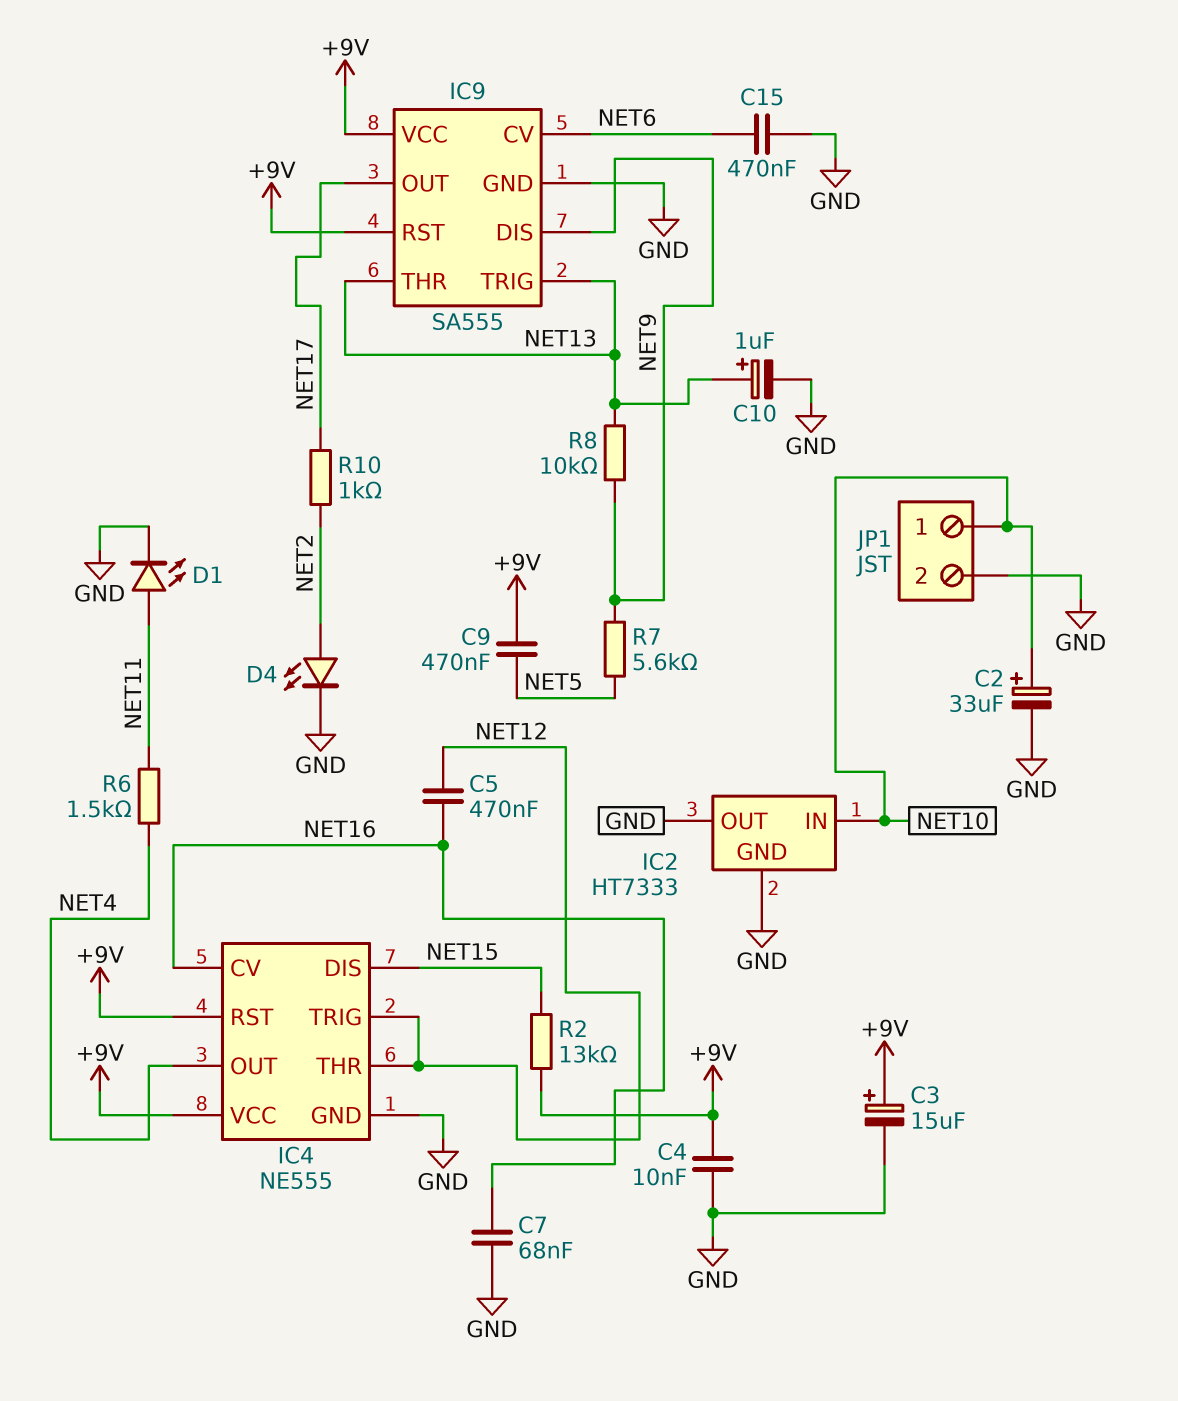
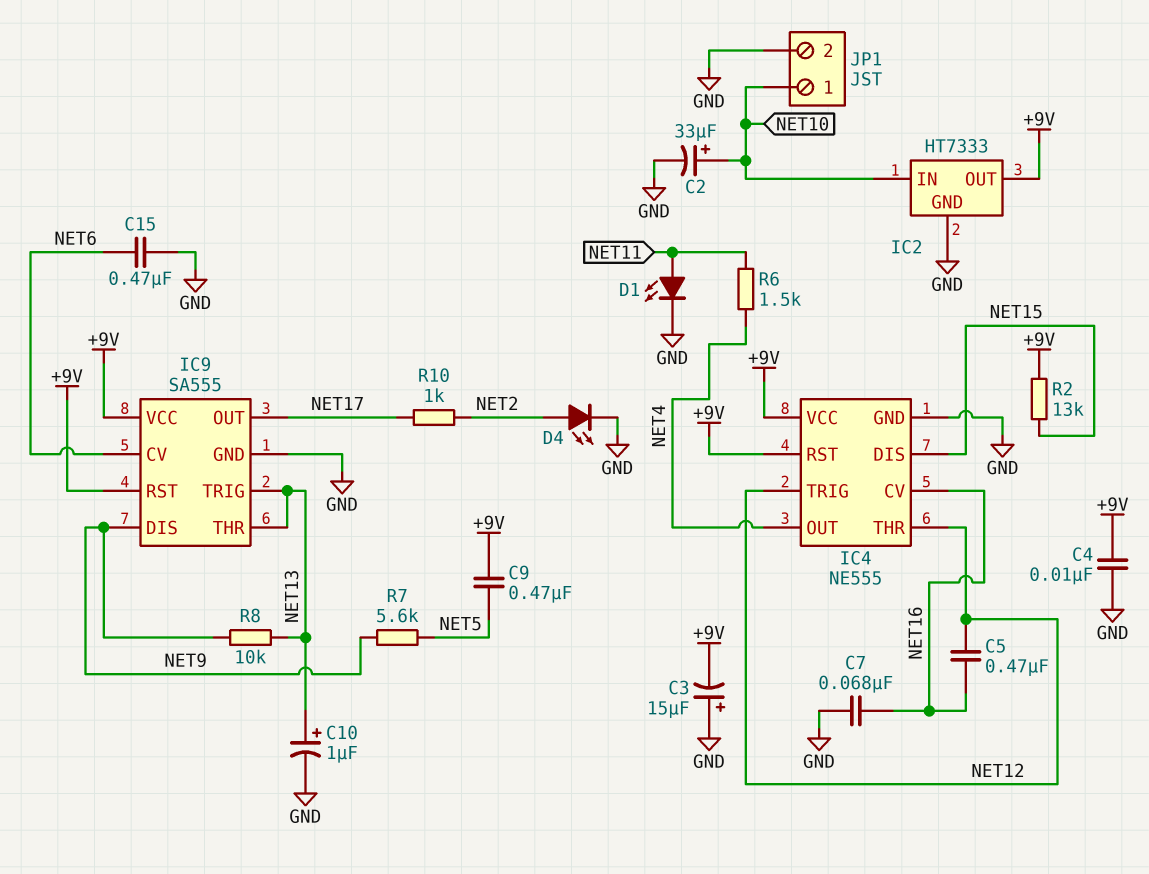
C3: 15uF (plus +9V, minus GND) -> 15uF (plus GND, minus +9V)
IC2 pin OUT: GND -> +9V

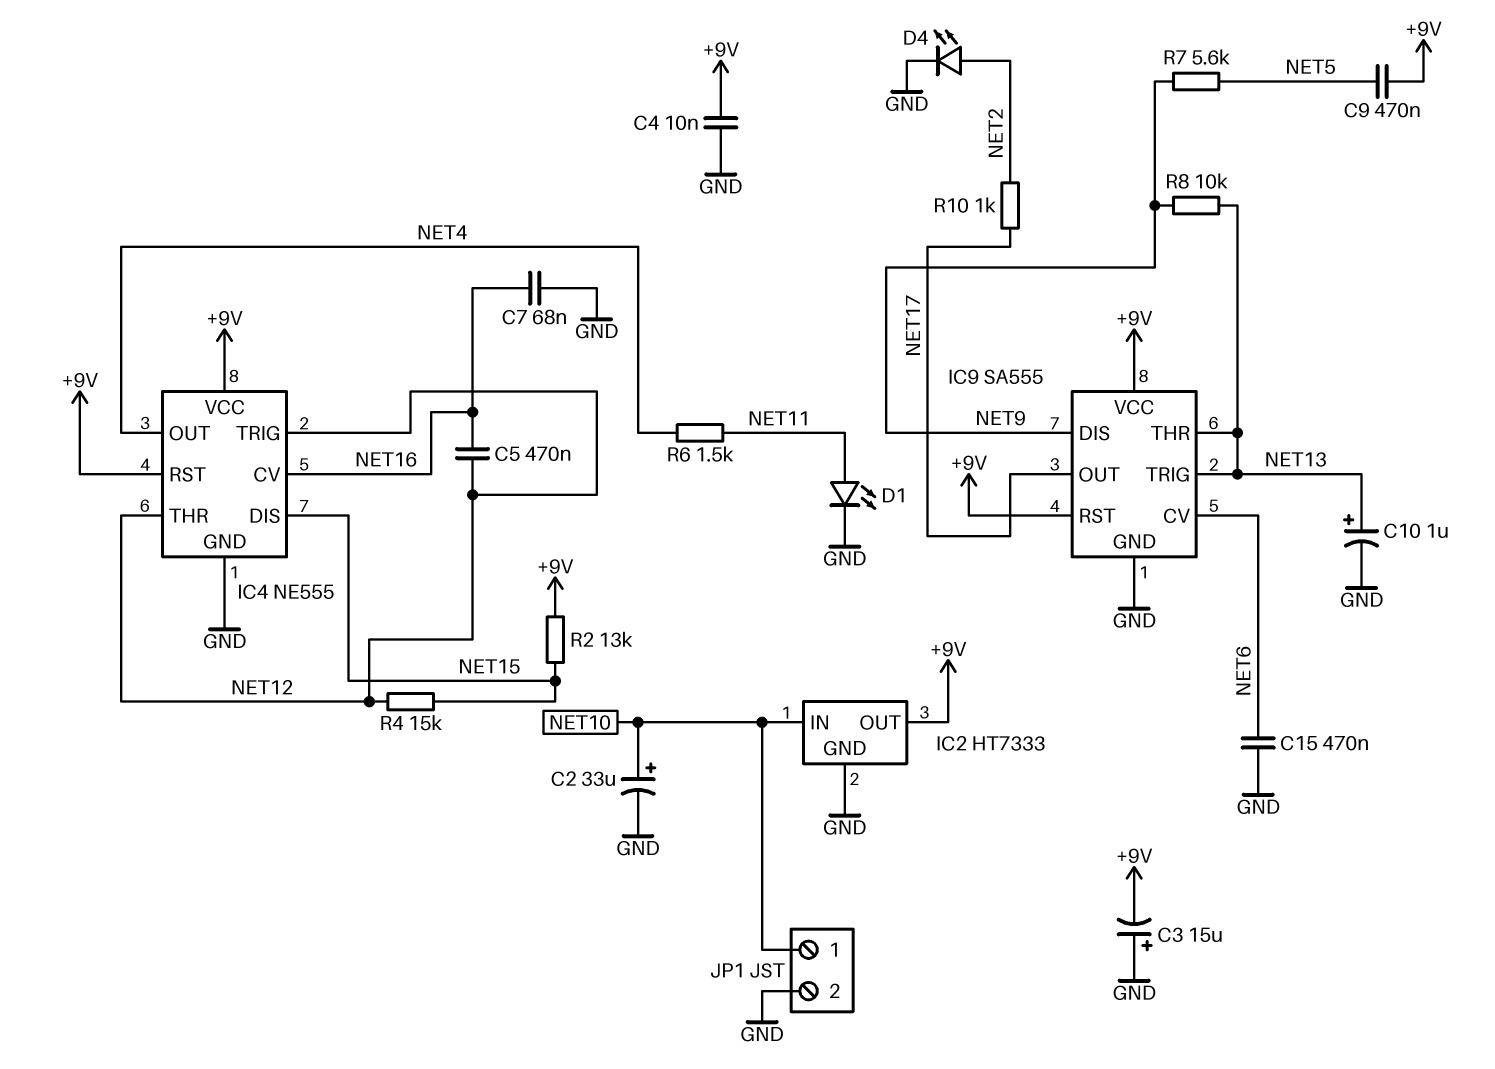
R4: none -> 15k (NET12, NET15)

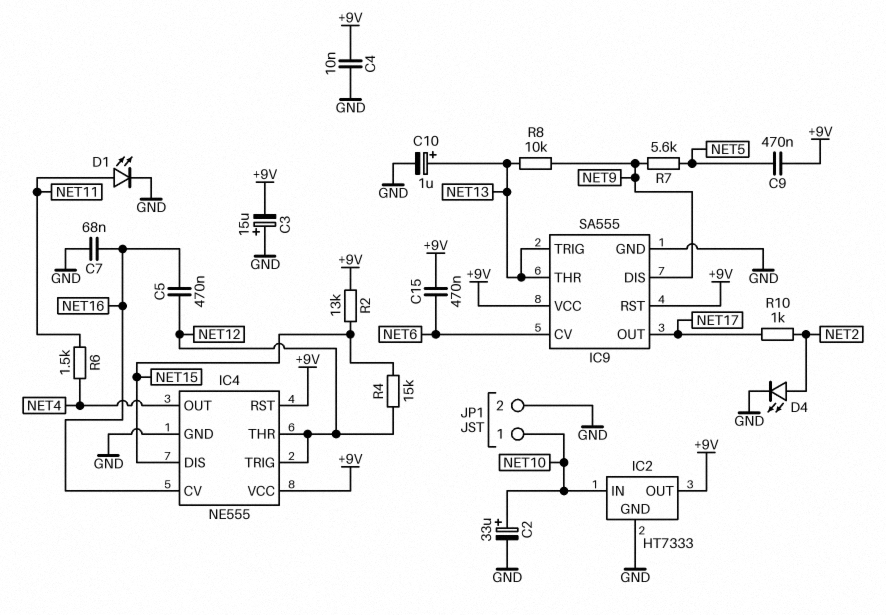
C15: 470nF (GND, NET6) -> 470nF (+9V, NET6)

